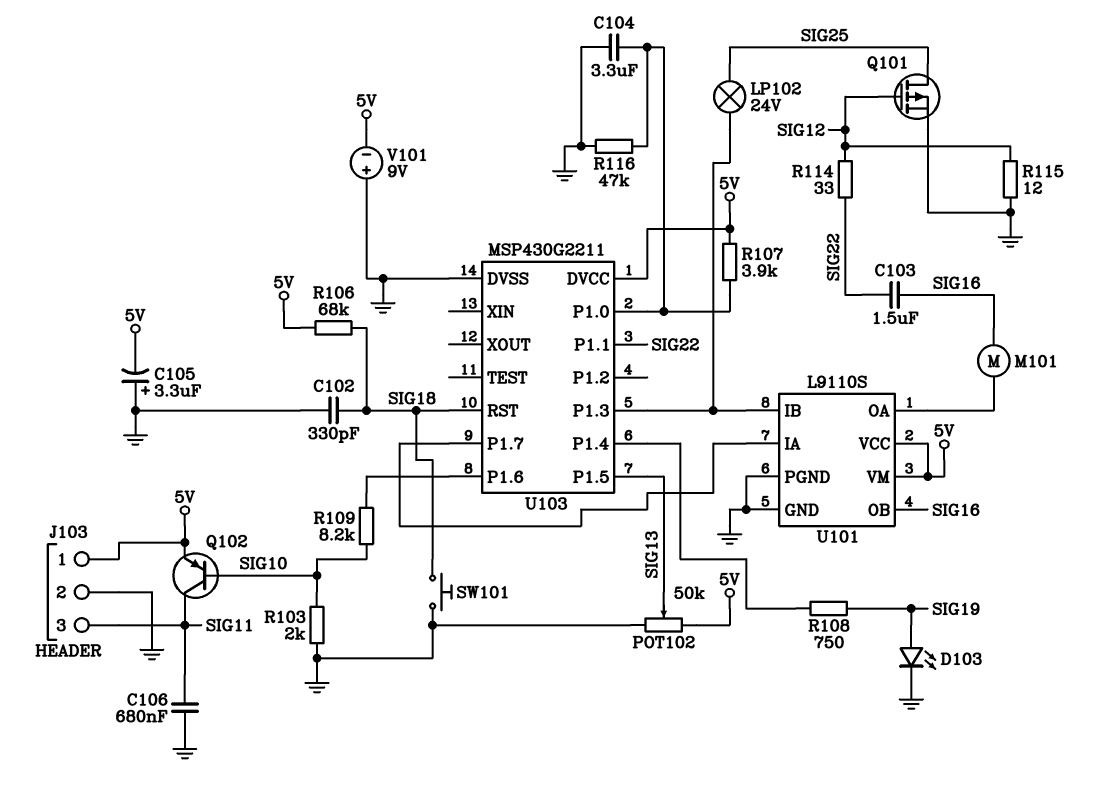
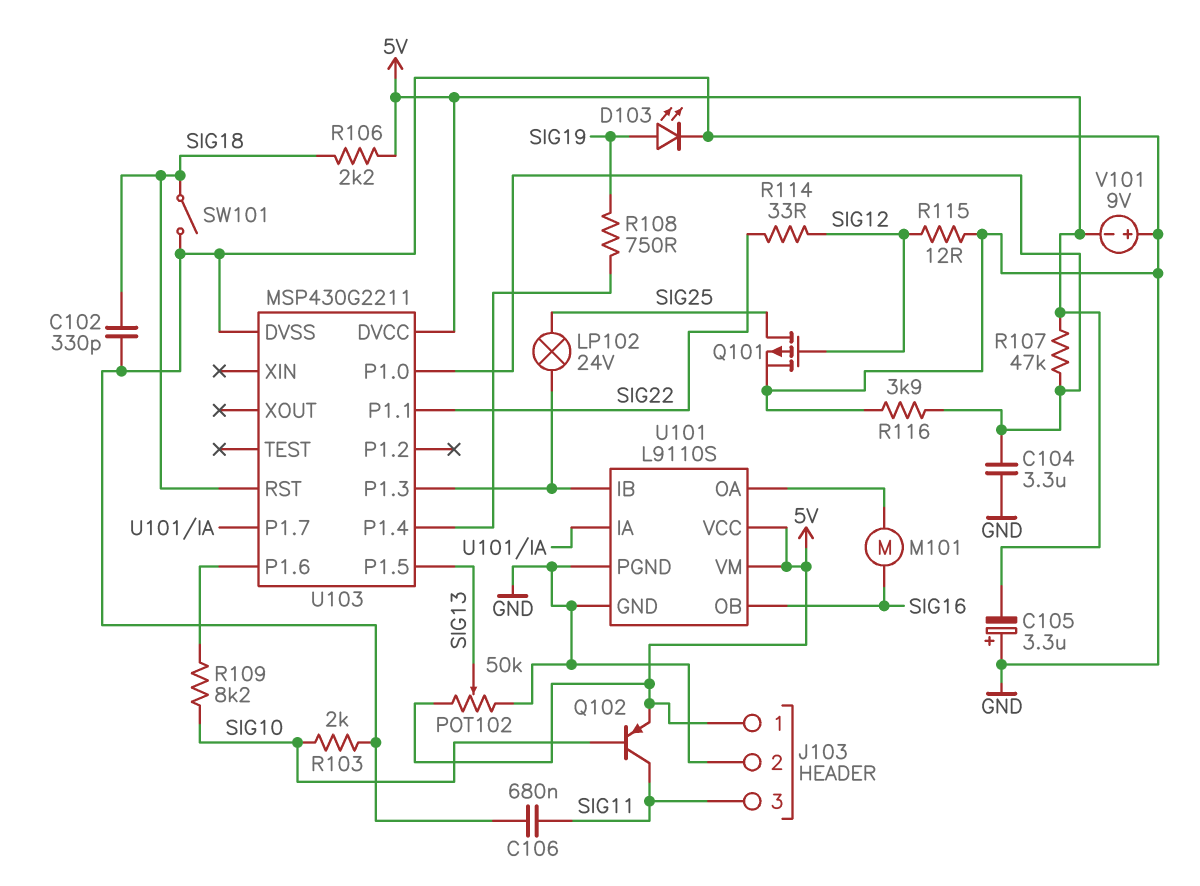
C103: 1.5uF (SIG16, SIG22) -> none
R106: 68k (5V, SIG18) -> 2.2k (5V, SIG18)
R107: 3.9k (5V, U103/P1.0) -> 47k (5V, U103/P1.0)
R116: 47k (GND, U103/P1.0) -> 3.9k (GND, U103/P1.0)
SW101: button (GND, SIG18) -> switch (GND, SIG18)

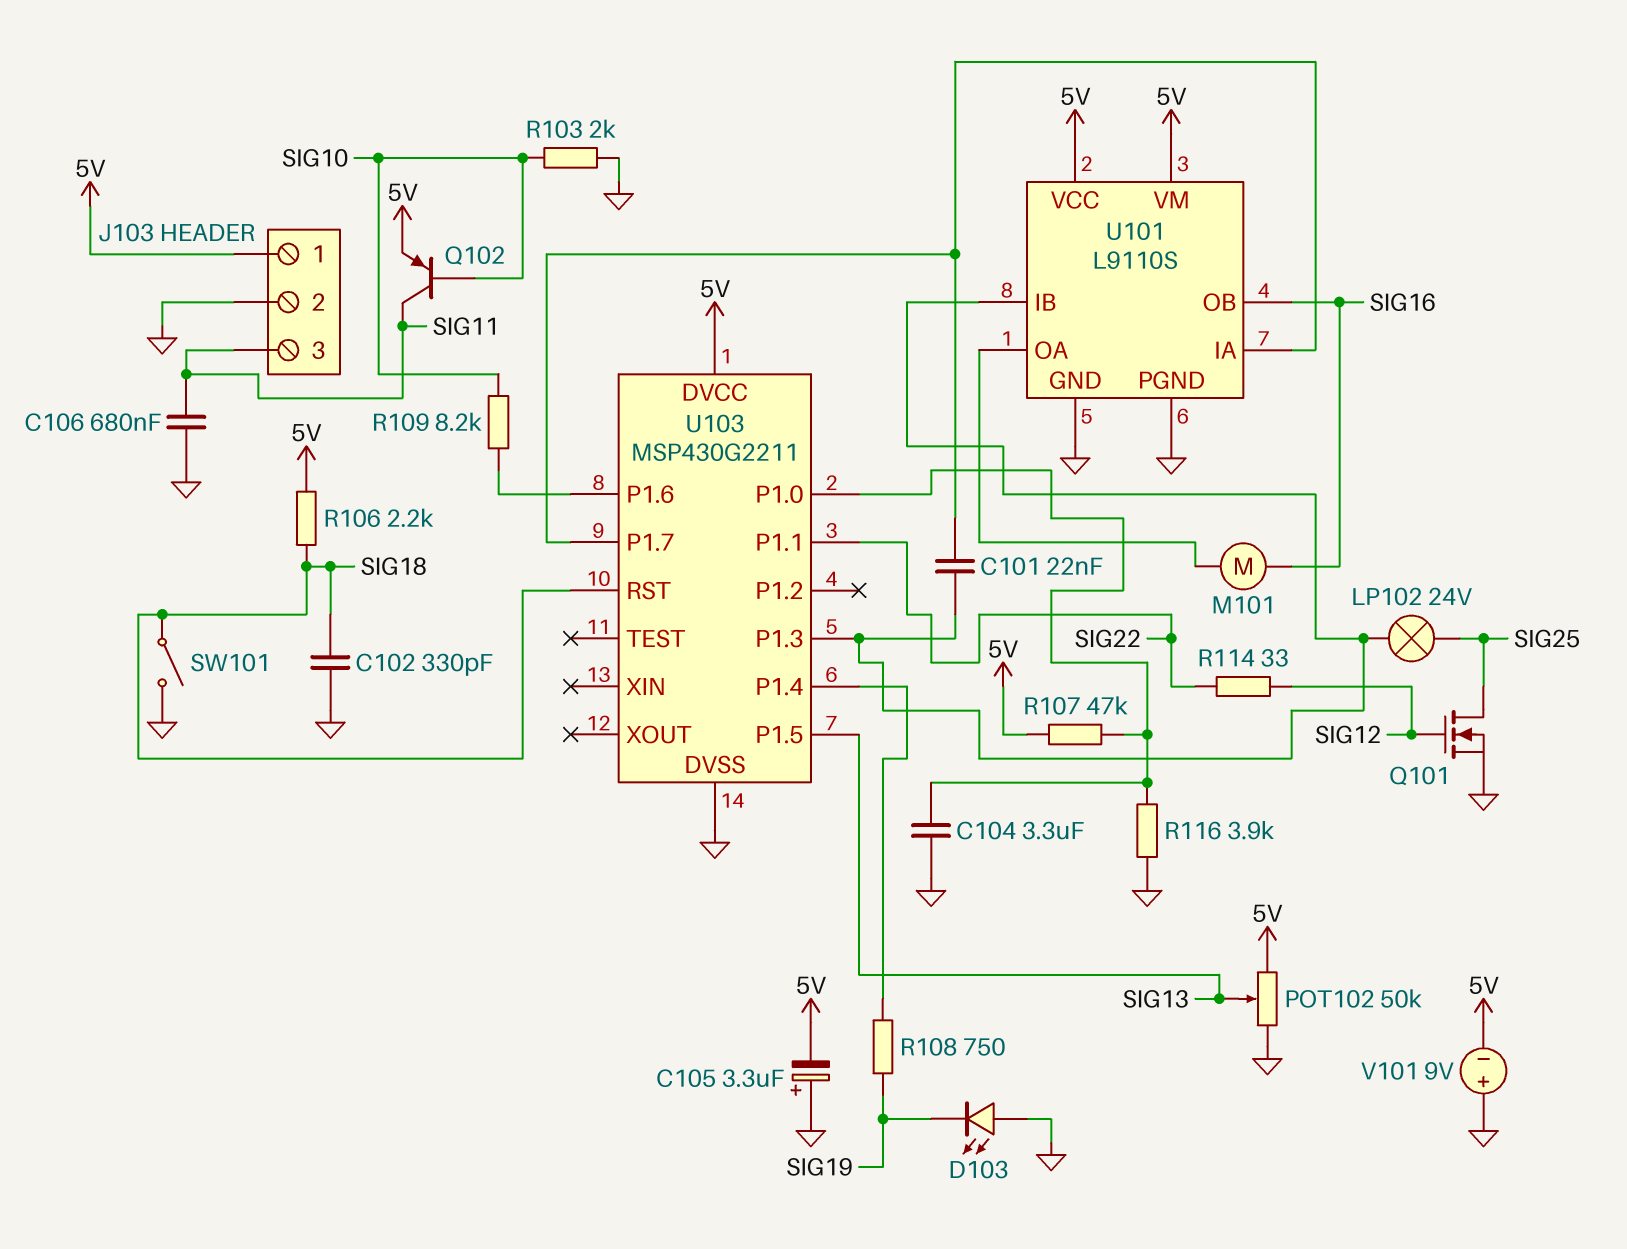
C101: none -> 22nF (U101/IA, U101/IB)
D103: LED (A SIG19, K GND) -> LED (A GND, K SIG19)
Q101: PMOS (G SIG12, D SIG25, S GND) -> NMOS (G SIG12, D SIG25, S GND)
R115: 12 (GND, SIG12) -> none

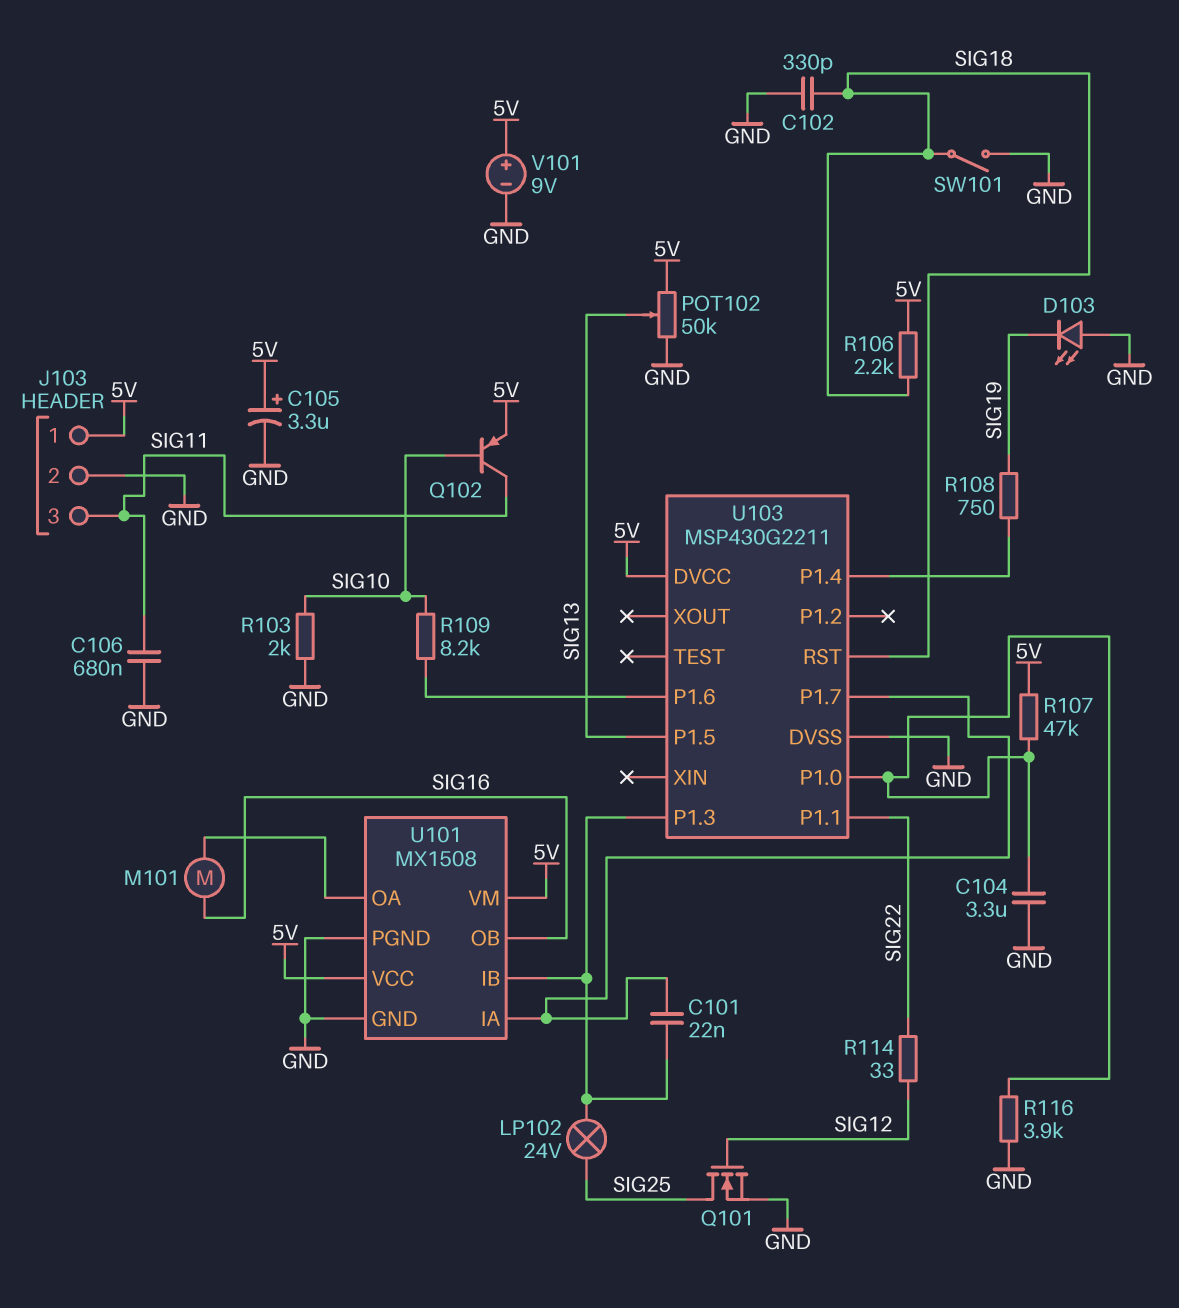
C105: 3.3uF (plus GND, minus 5V) -> 3.3uF (plus 5V, minus GND)
U101: L9110S -> MX1508
V101: 9V (plus GND, minus 5V) -> 9V (plus 5V, minus GND)

